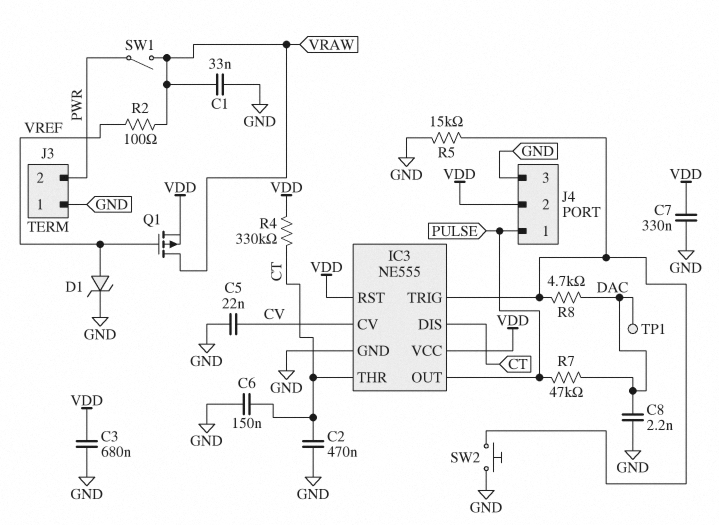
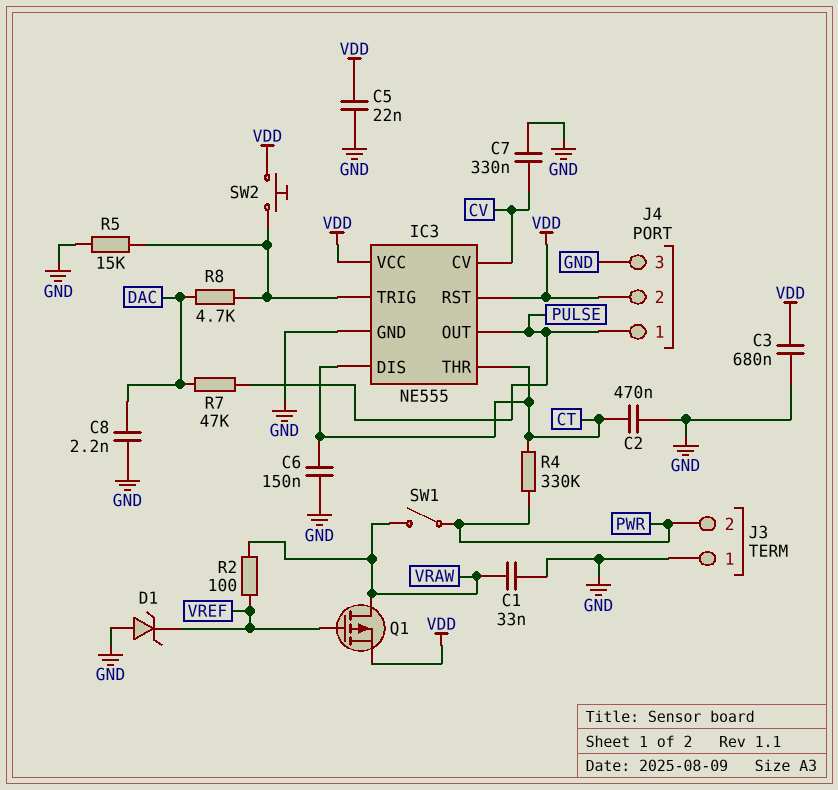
C5: 22nF (CV, GND) -> 22nF (GND, VDD)
C7: 330nF (GND, VDD) -> 330nF (CV, GND)
D1: zener (A VREF, K GND) -> zener (A GND, K VREF)
R4: 330k (CT, VDD) -> 330k (CT, PWR)
SW2: button (GND, IC3/TRIG) -> button (IC3/TRIG, VDD)
TP1: test point (DAC) -> none

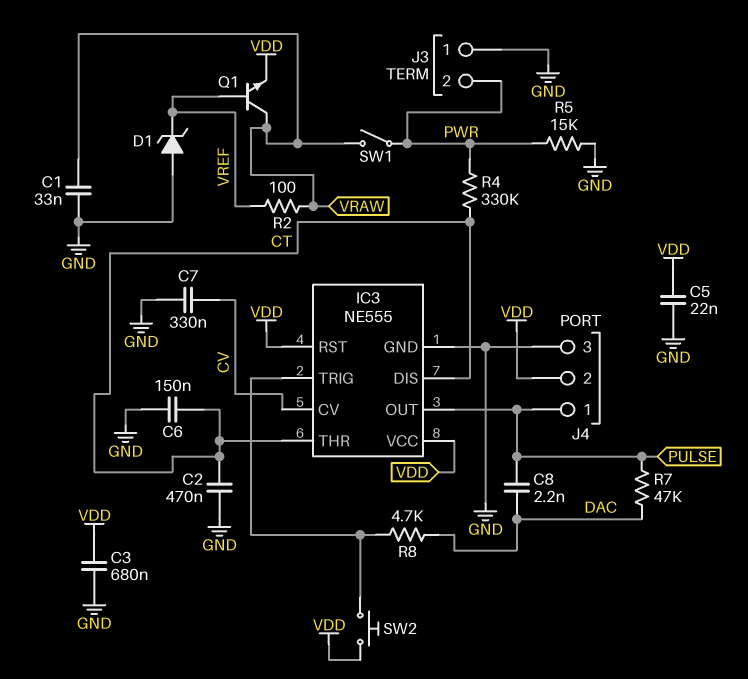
C8: 2.2nF (DAC, GND) -> 2.2nF (DAC, PULSE)
Q1: PMOS (G VREF, D VRAW, S VDD) -> NPN (B VREF, C VRAW, E VDD)
R5: 15k (GND, IC3/TRIG) -> 15k (GND, PWR)

